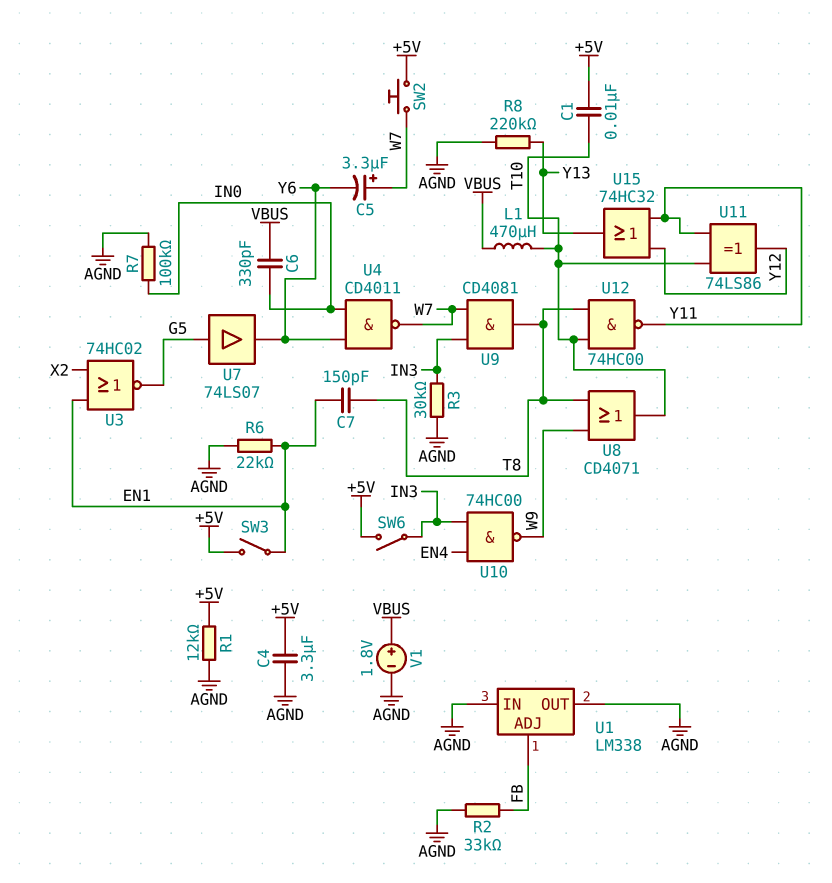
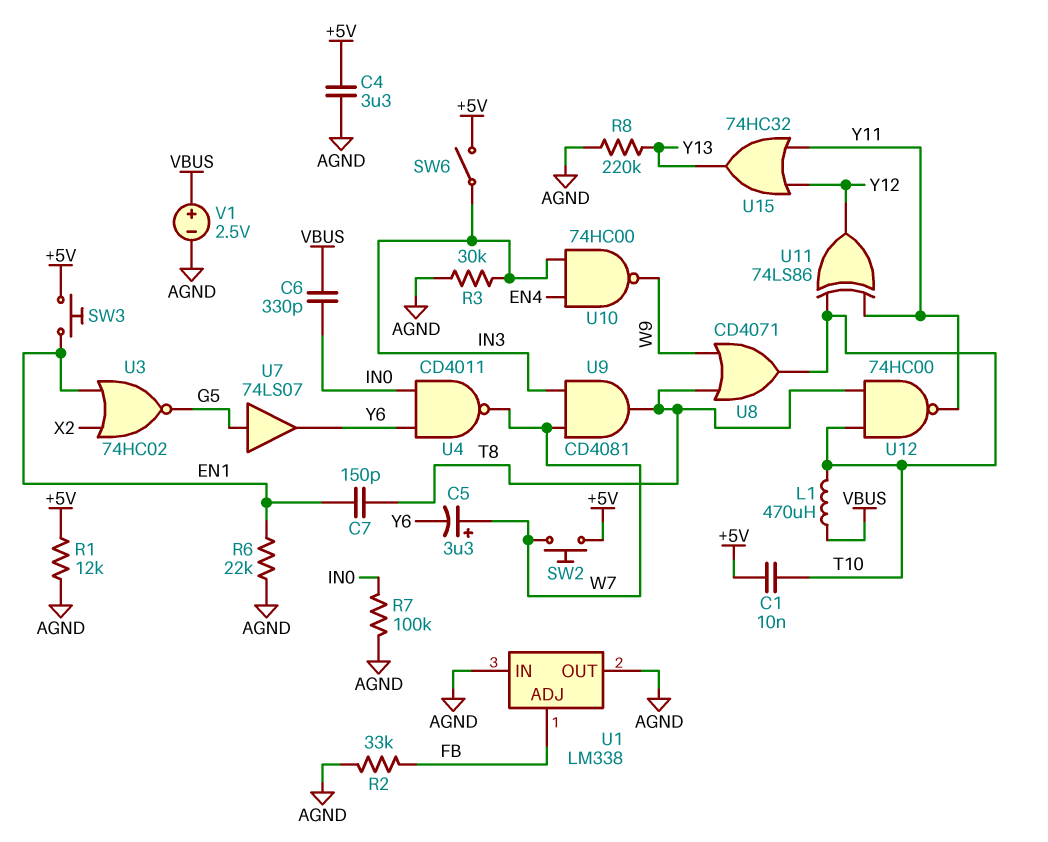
SW3: switch (+5V, EN1) -> button (+5V, EN1)
V1: 1.8V (plus VBUS, minus AGND) -> 2.5V (plus VBUS, minus AGND)

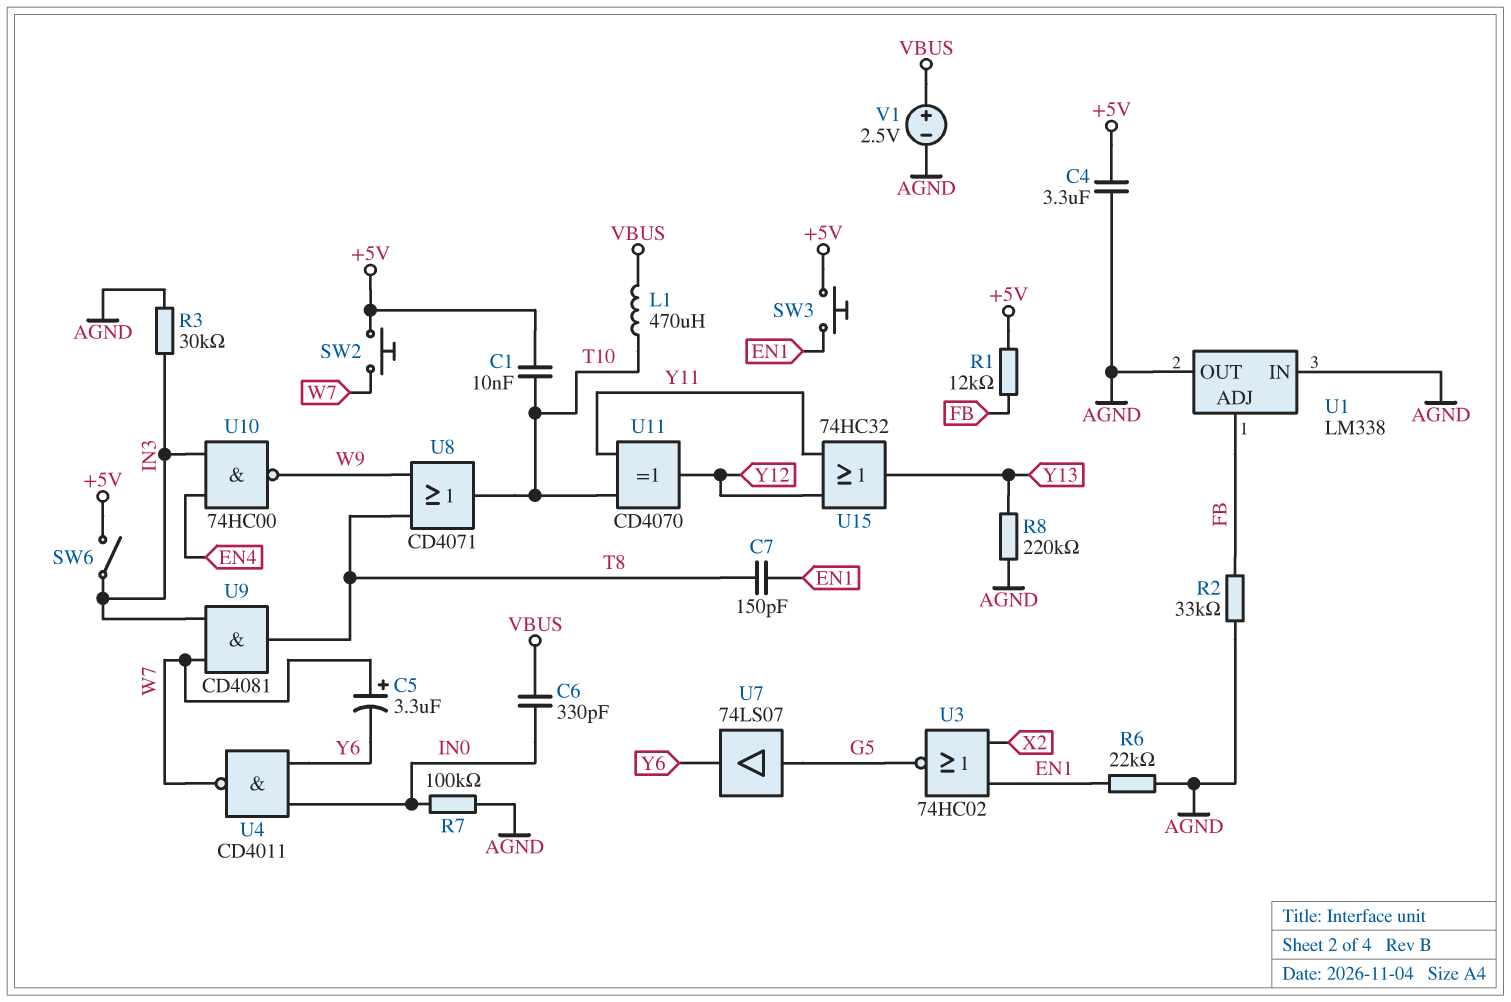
R1: 12k (+5V, AGND) -> 12k (+5V, FB)
U11: XOR 74LS86 (in T10, in Y11, out Y12) -> XOR CD4070 (in T10, in Y11, out Y12)
U12: NAND 74HC00 (in T8, in T10, out Y11) -> none

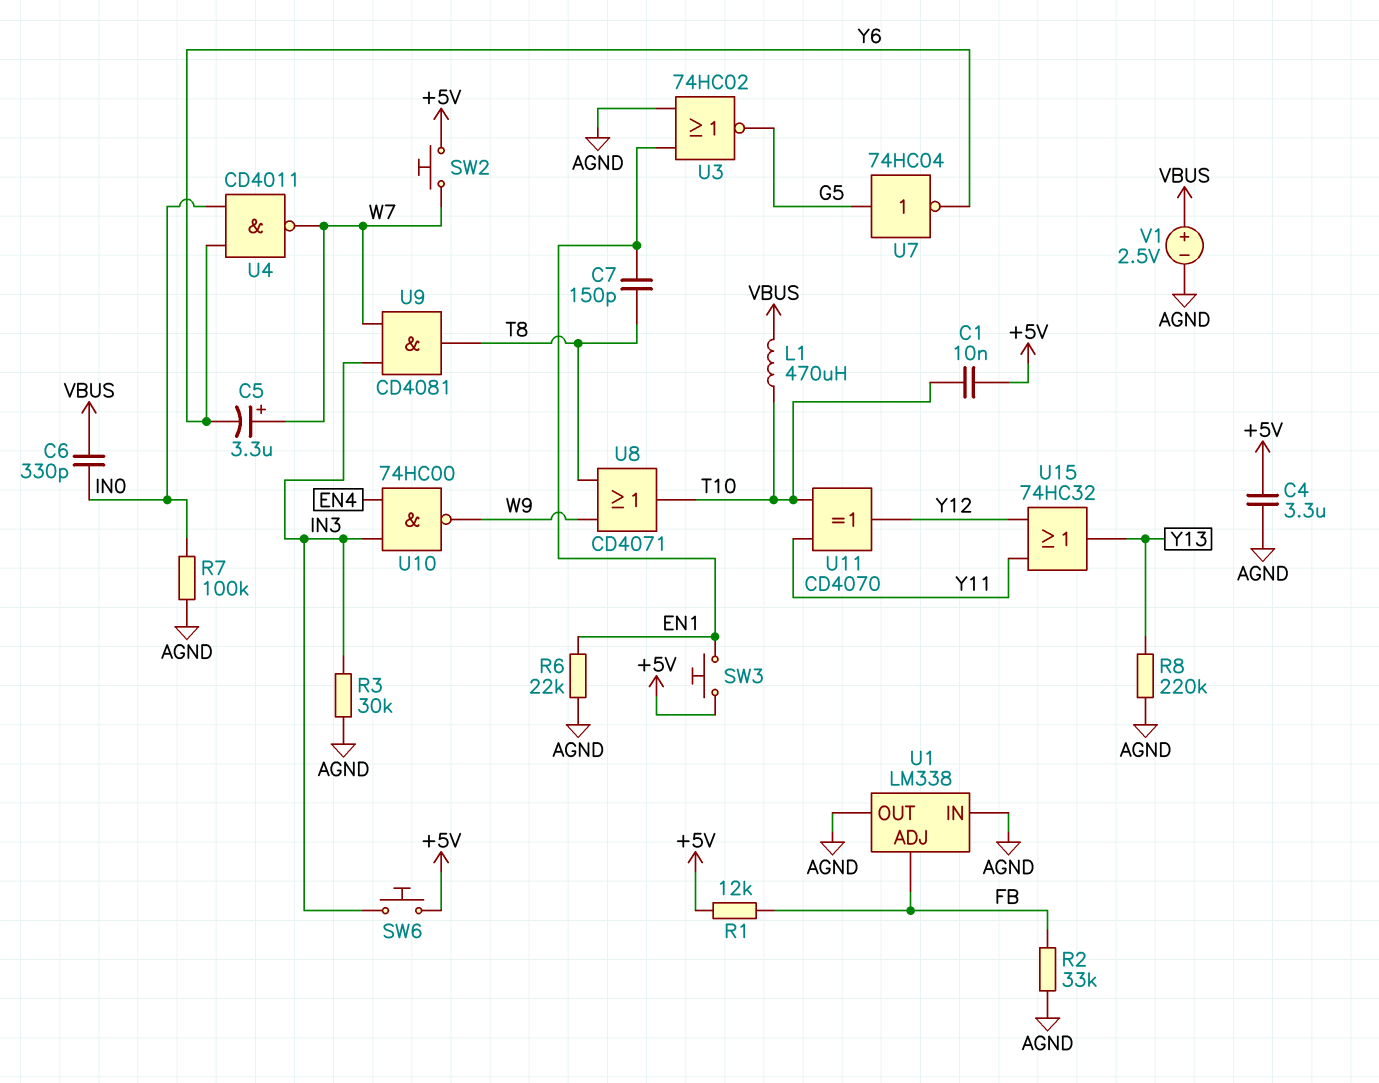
SW6: switch (+5V, IN3) -> button (+5V, IN3)
U3: NOR 74HC02 (in EN1, in X2, out G5) -> NOR 74HC02 (in AGND, in EN1, out G5)
U7: buffer 74LS07 (in G5, out Y6) -> NOT 74HC04 (in G5, out Y6)

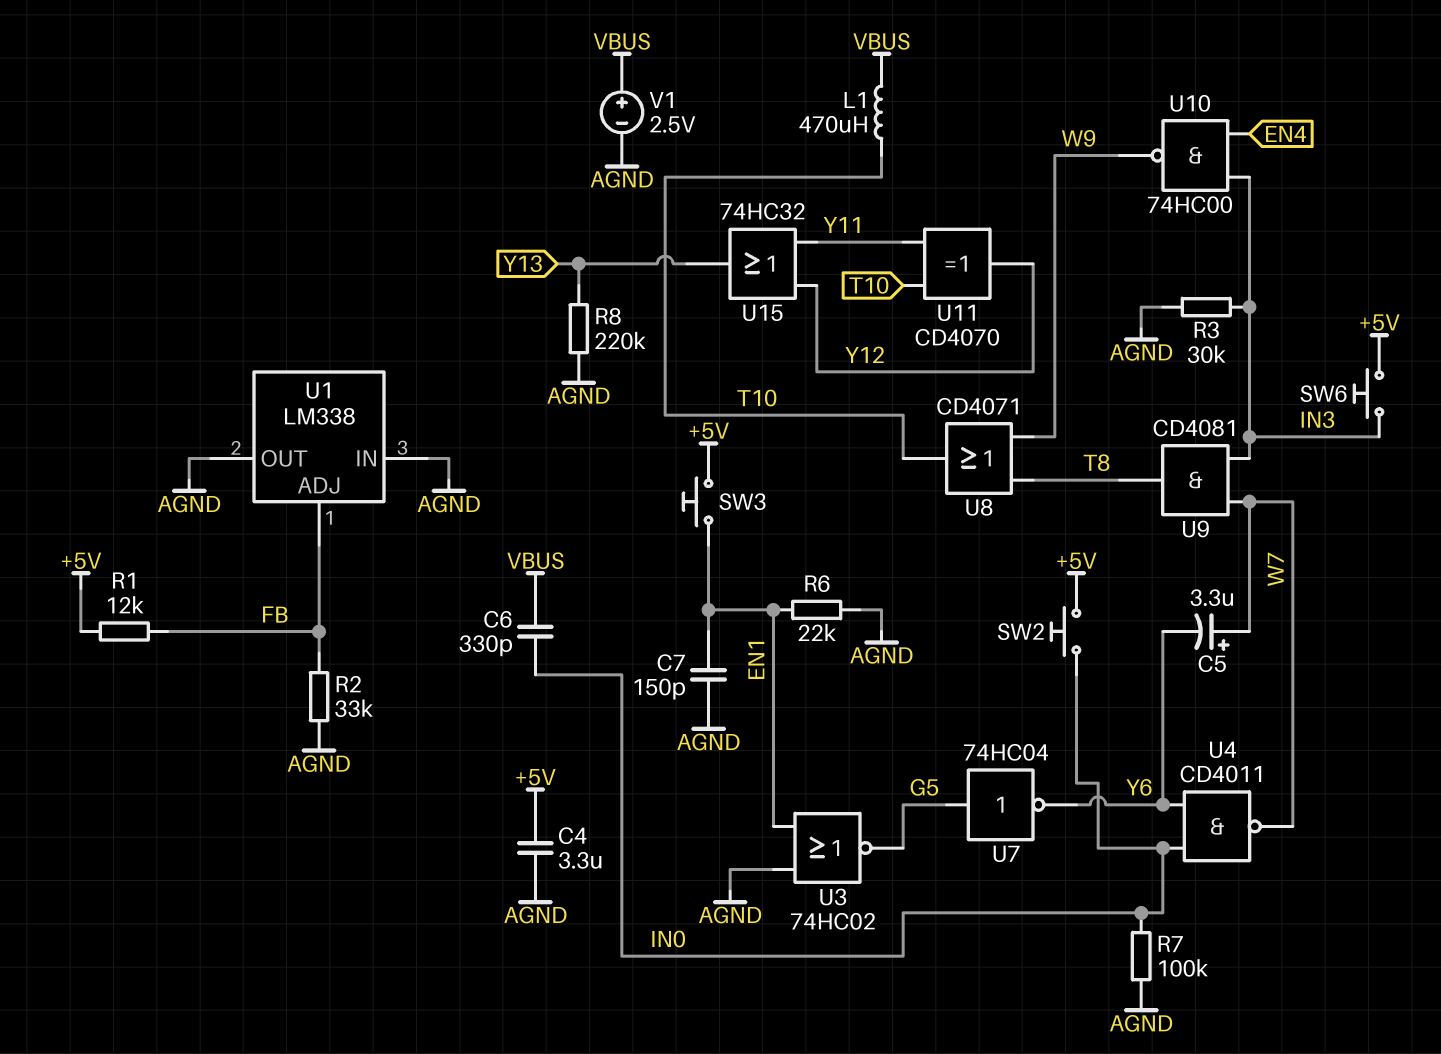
C1: 10nF (+5V, T10) -> none
C7: 150pF (EN1, T8) -> 150pF (AGND, EN1)
SW2: button (+5V, W7) -> button (+5V, IN0)

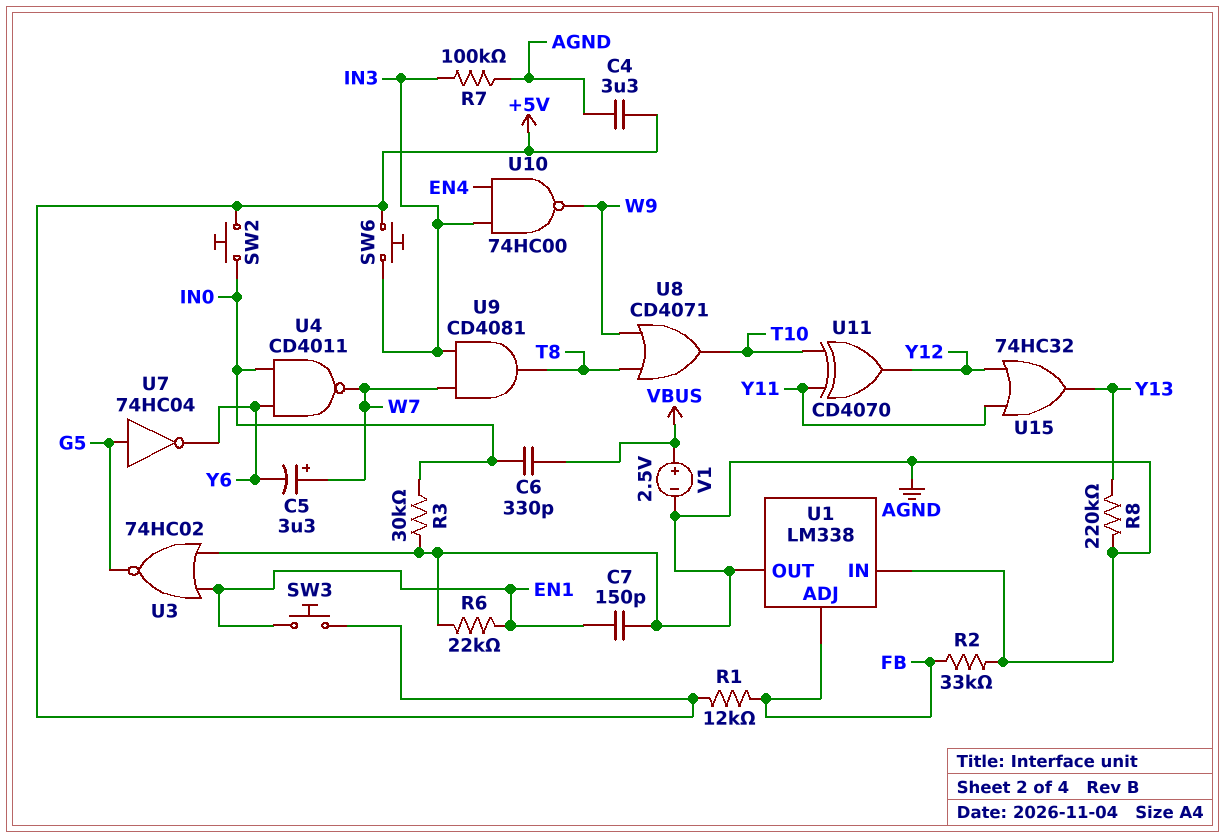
L1: 470uH (T10, VBUS) -> none
R3: 30k (AGND, IN3) -> 30k (AGND, IN0)
R7: 100k (AGND, IN0) -> 100k (AGND, IN3)

